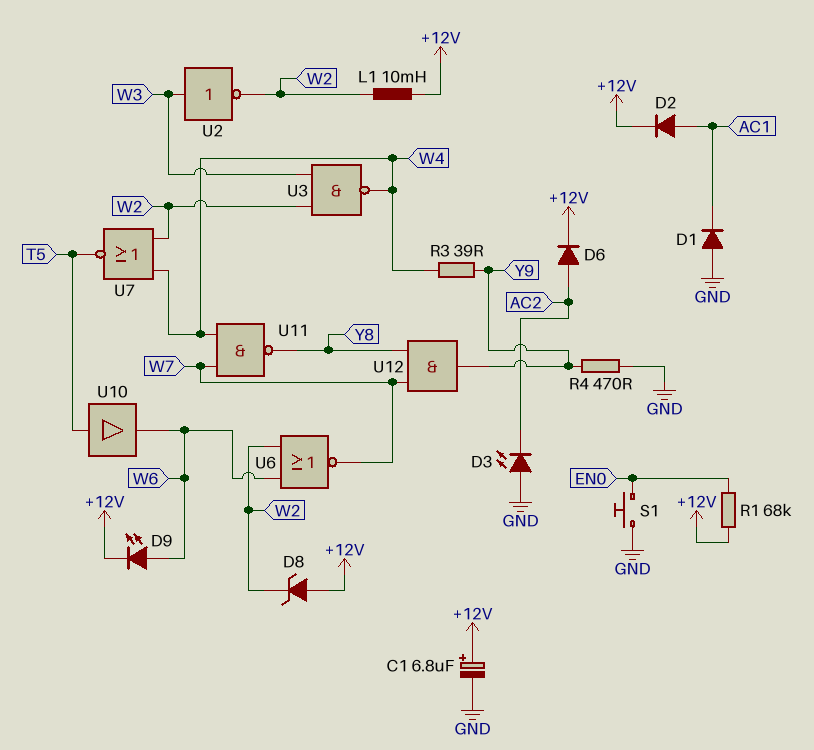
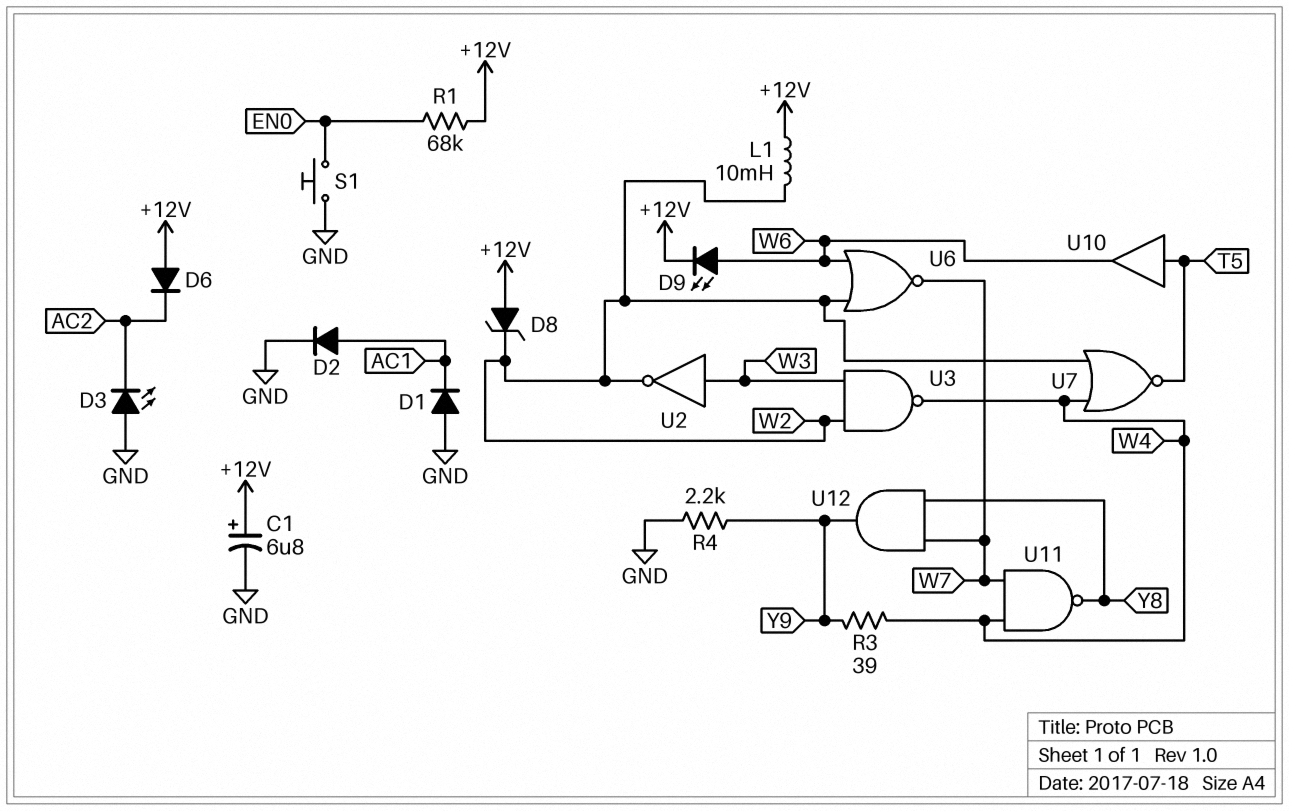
D2: diode (A AC1, K +12V) -> diode (A AC1, K GND)
D6: diode (A AC2, K +12V) -> diode (A +12V, K AC2)
R4: 470 (GND, Y9) -> 2.2k (GND, Y9)

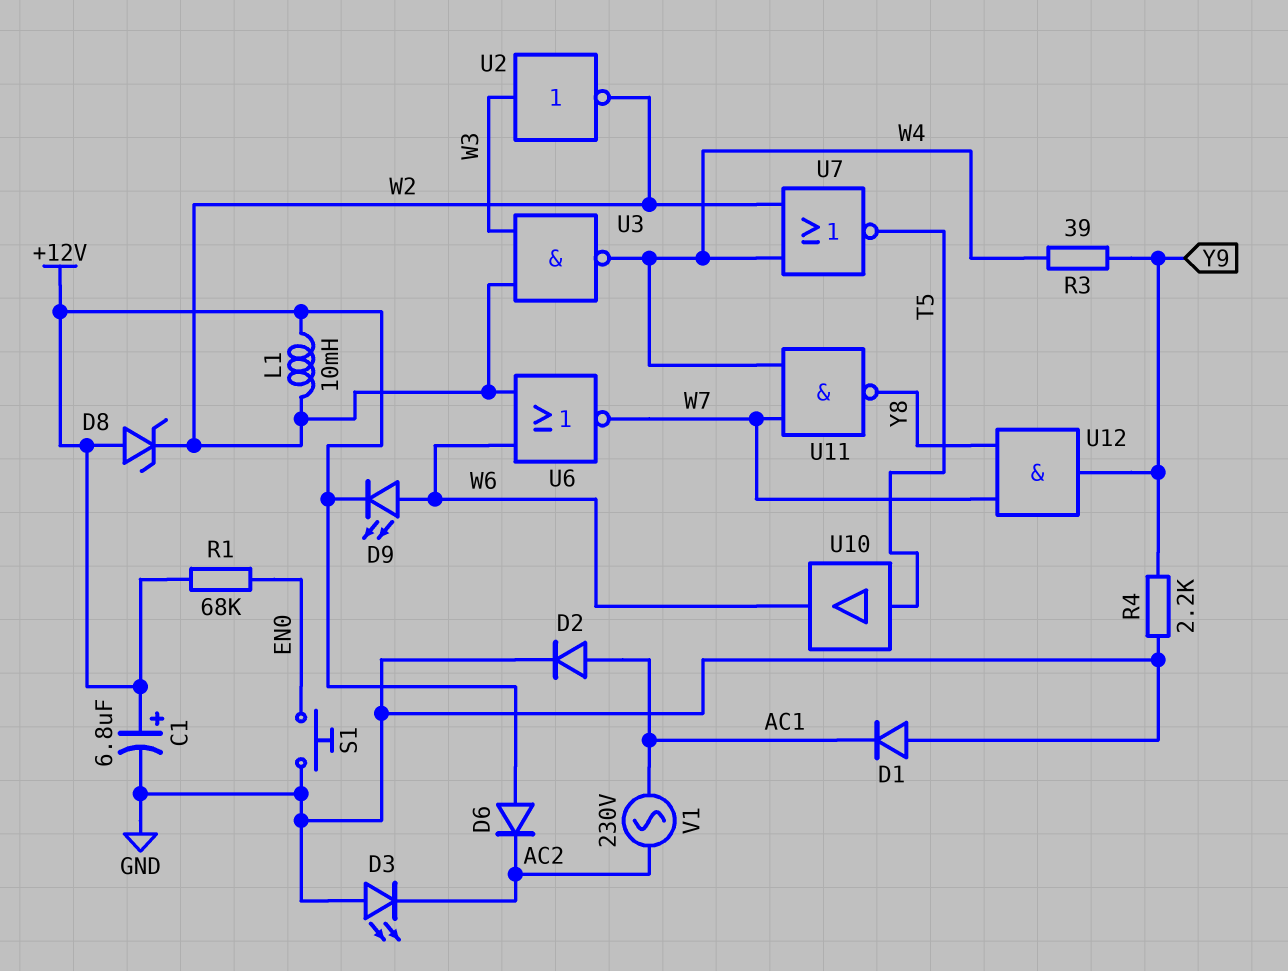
V1: none -> AC 230V (AC1, AC2)

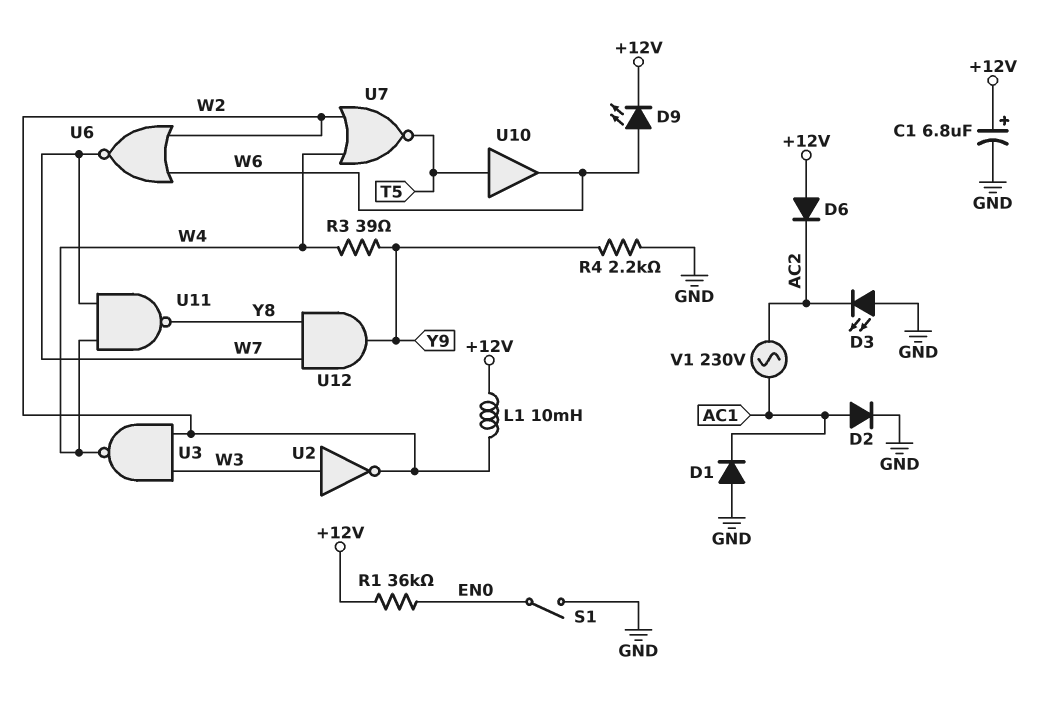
D8: zener (A +12V, K W2) -> none
R1: 68k (+12V, EN0) -> 36k (+12V, EN0)
S1: button (EN0, GND) -> switch (EN0, GND)

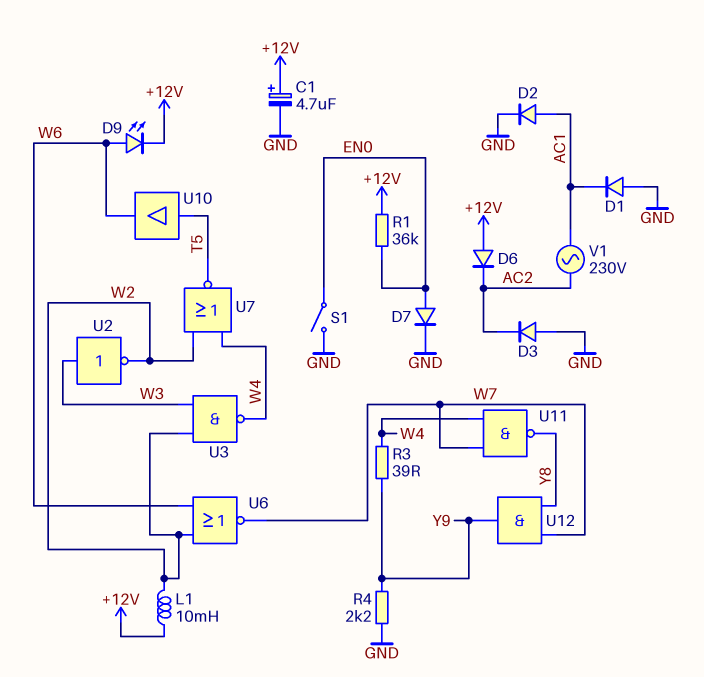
C1: 6.8uF (plus +12V, minus GND) -> 4.7uF (plus +12V, minus GND)
D3: LED (A GND, K AC2) -> diode (A GND, K AC2)
D7: none -> diode (A EN0, K GND)

